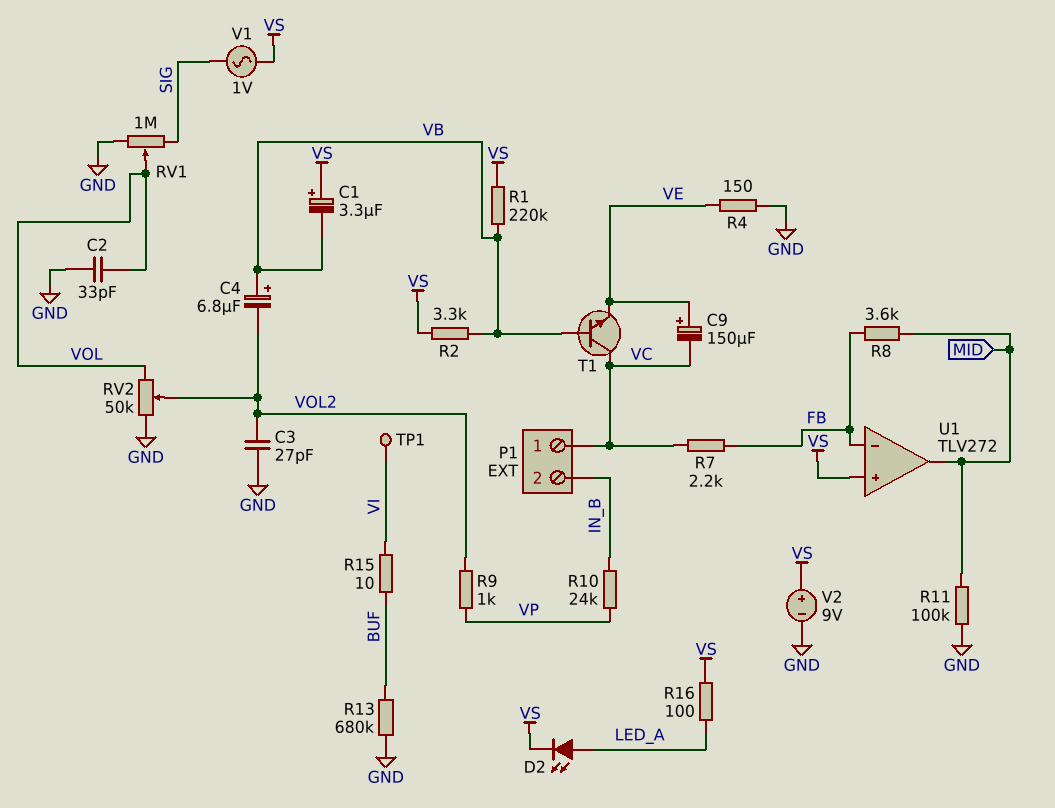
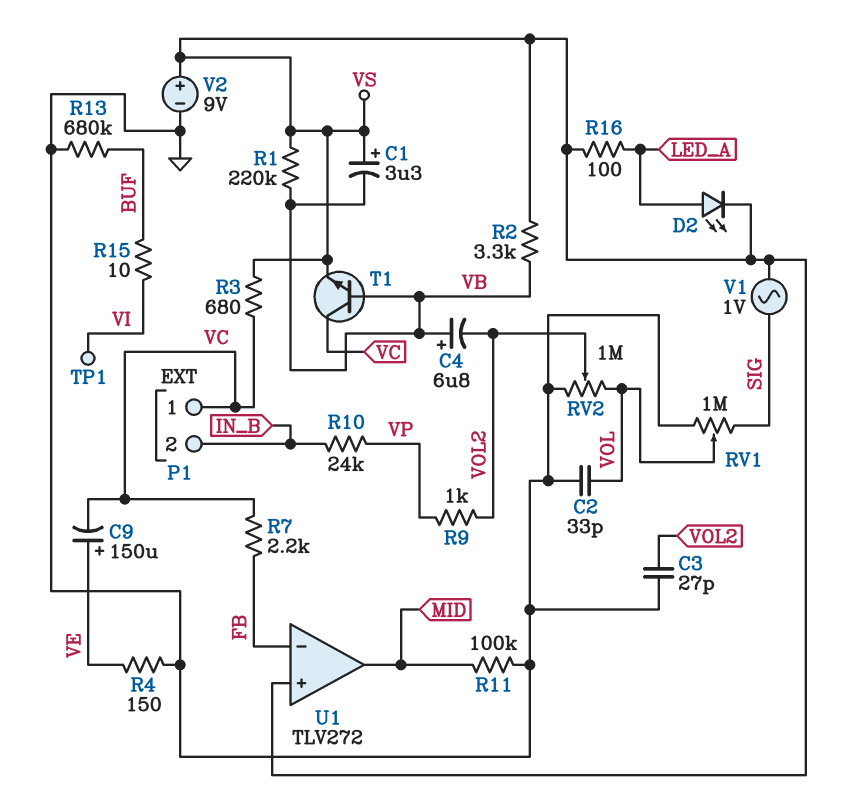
R3: none -> 680 (VC, VS)
R8: 3.6k (FB, MID) -> none
RV2: 50k (GND, VOL, wiper VOL2) -> 1M (GND, VOL, wiper VOL2)
T1: NPN (B VB, C VC, E VE) -> NPN (B VB, C VC, E VS)

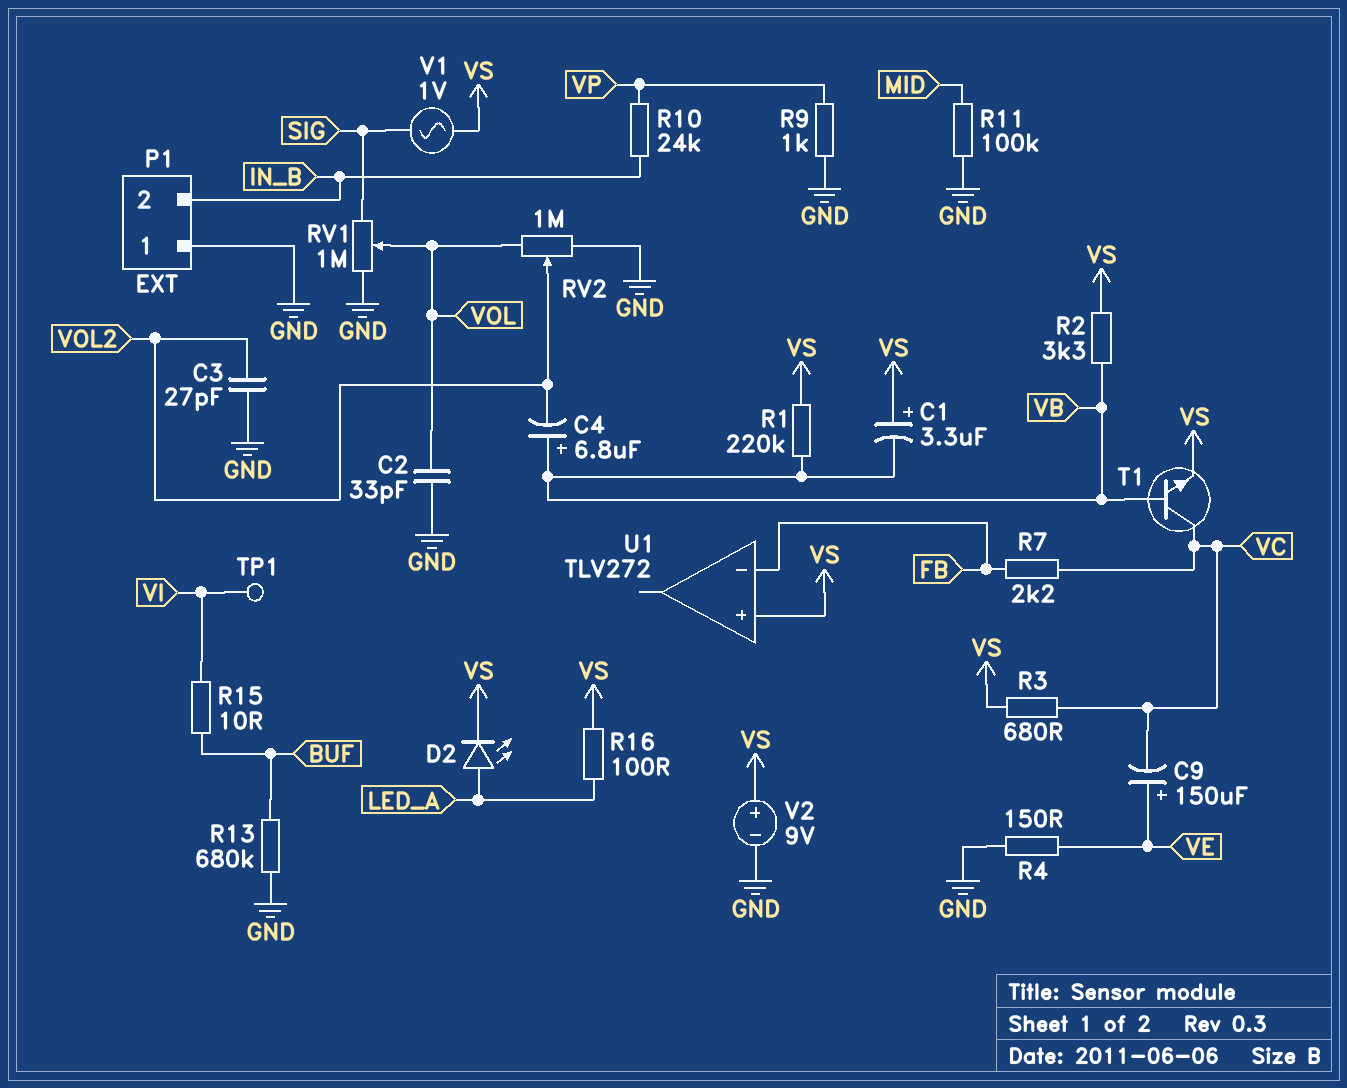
P1 pin 1: VC -> GND
R9: 1k (VOL2, VP) -> 1k (GND, VP)
U1 pin out: MID -> none

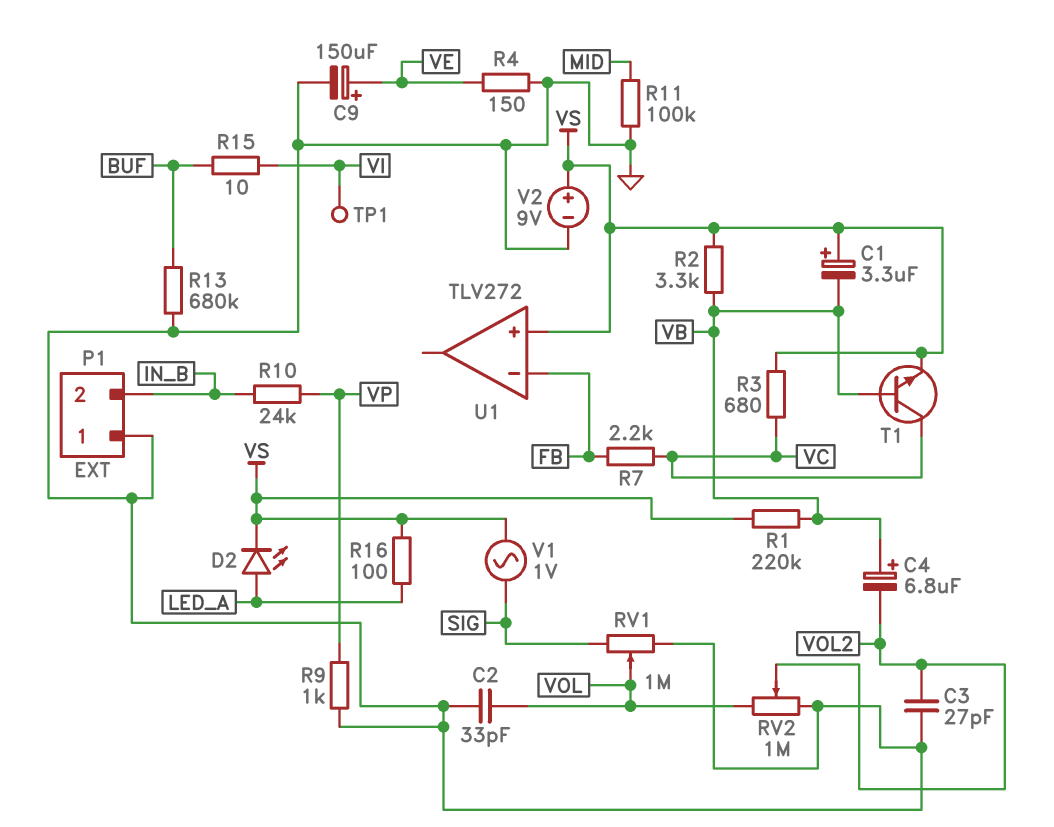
C9: 150uF (plus VE, minus VC) -> 150uF (plus VE, minus GND)

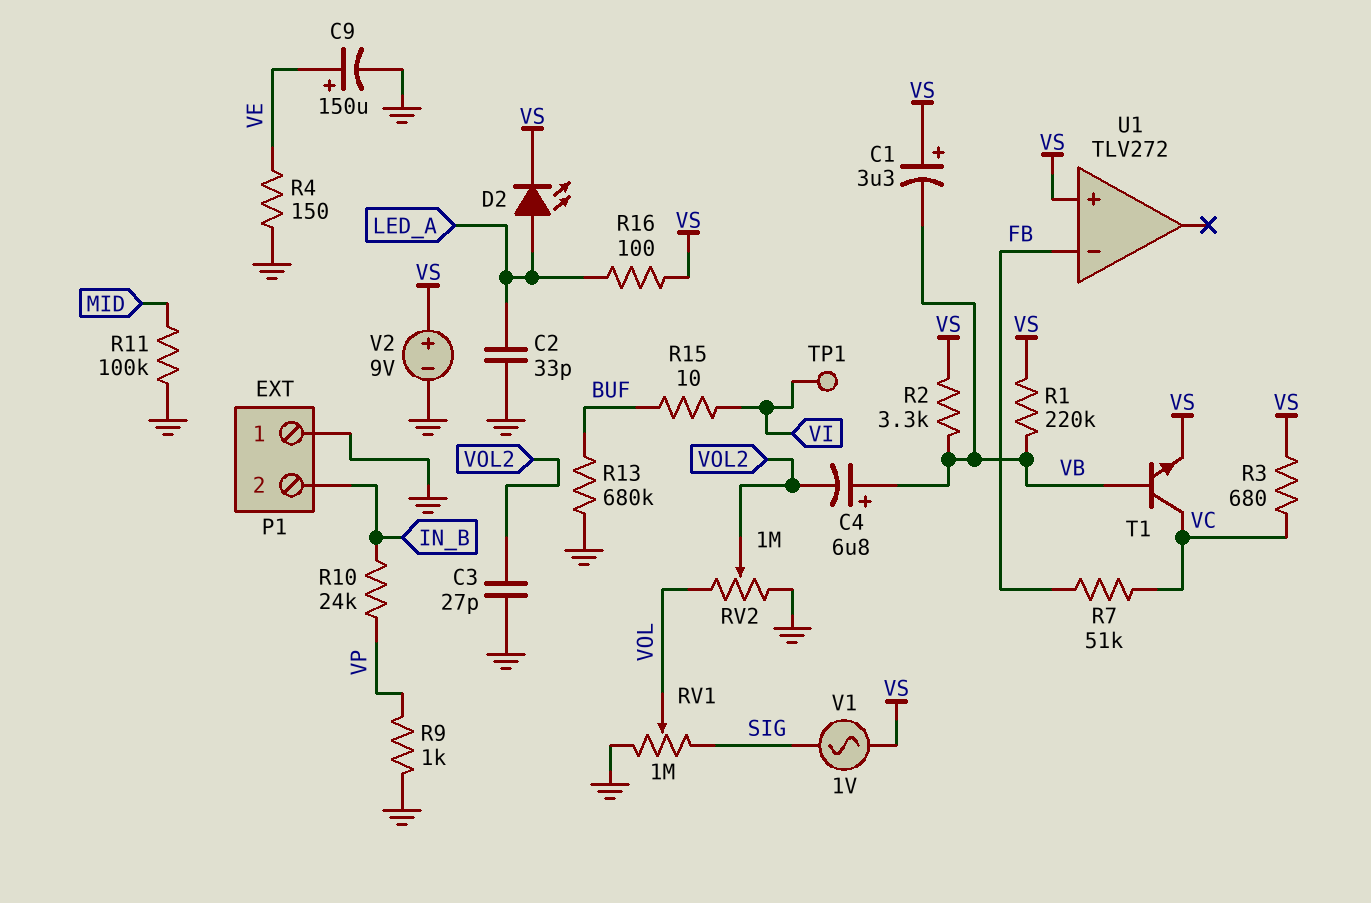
C2: 33pF (GND, VOL) -> 33pF (GND, LED_A)
R7: 2.2k (FB, VC) -> 51k (FB, VC)

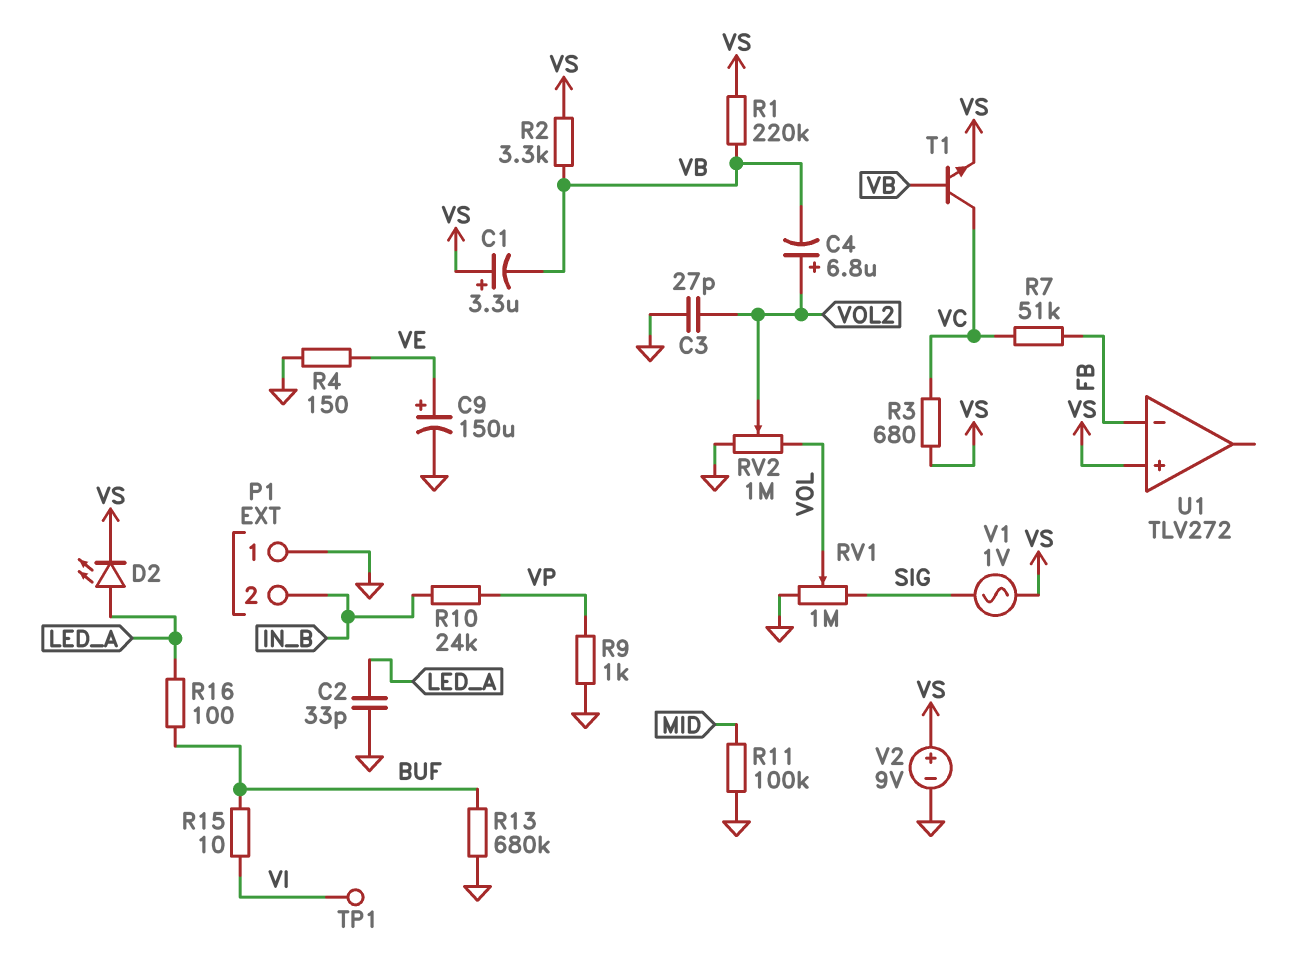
C4: 6.8uF (plus VB, minus VOL2) -> 6.8uF (plus VOL2, minus VB)
R16: 100 (LED_A, VS) -> 100 (BUF, LED_A)

